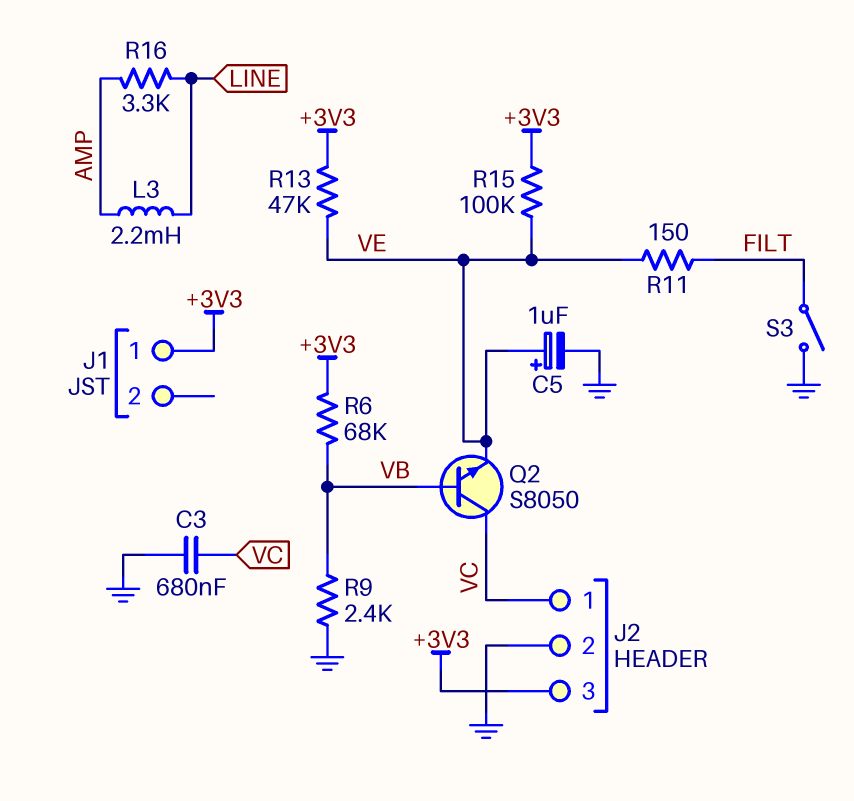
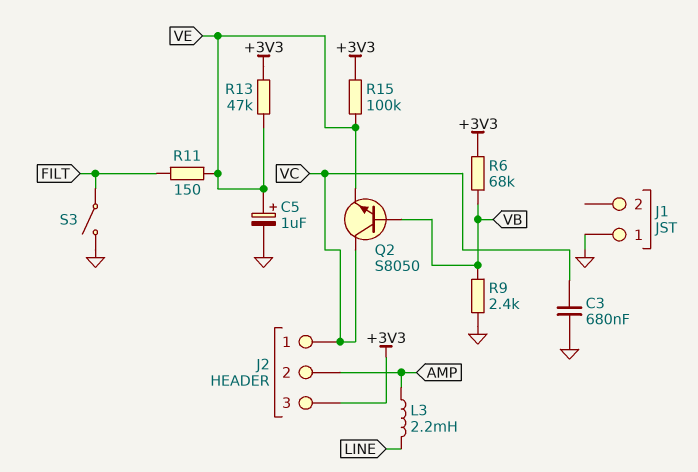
J1 pin 1: +3V3 -> GND
J2 pin 2: GND -> AMP
R16: 3.3k (AMP, LINE) -> none

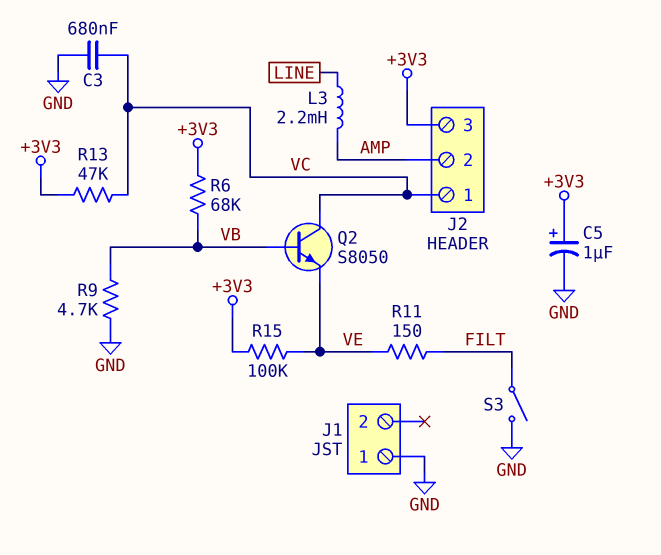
C5: 1uF (plus VE, minus GND) -> 1uF (plus +3V3, minus GND)
R9: 2.4k (GND, VB) -> 4.7k (GND, VB)
R13: 47k (+3V3, VE) -> 47k (+3V3, VC)

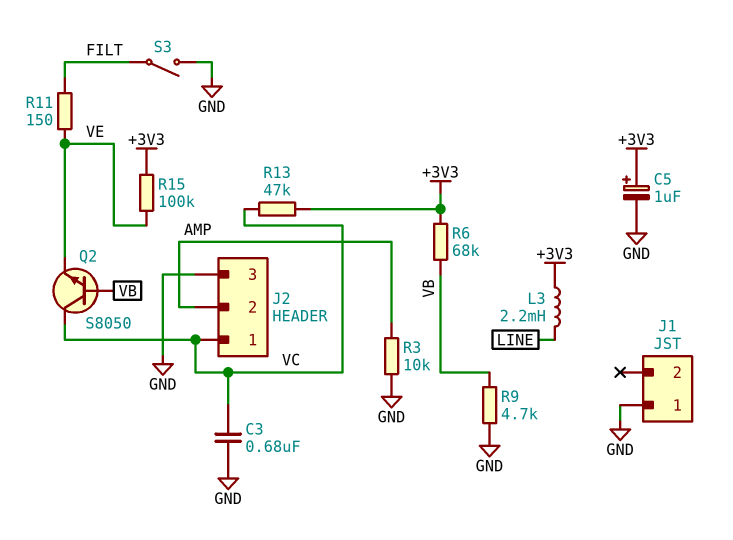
J2 pin 3: +3V3 -> GND
L3: 2.2mH (AMP, LINE) -> 2.2mH (+3V3, LINE)
R3: none -> 10k (AMP, GND)

